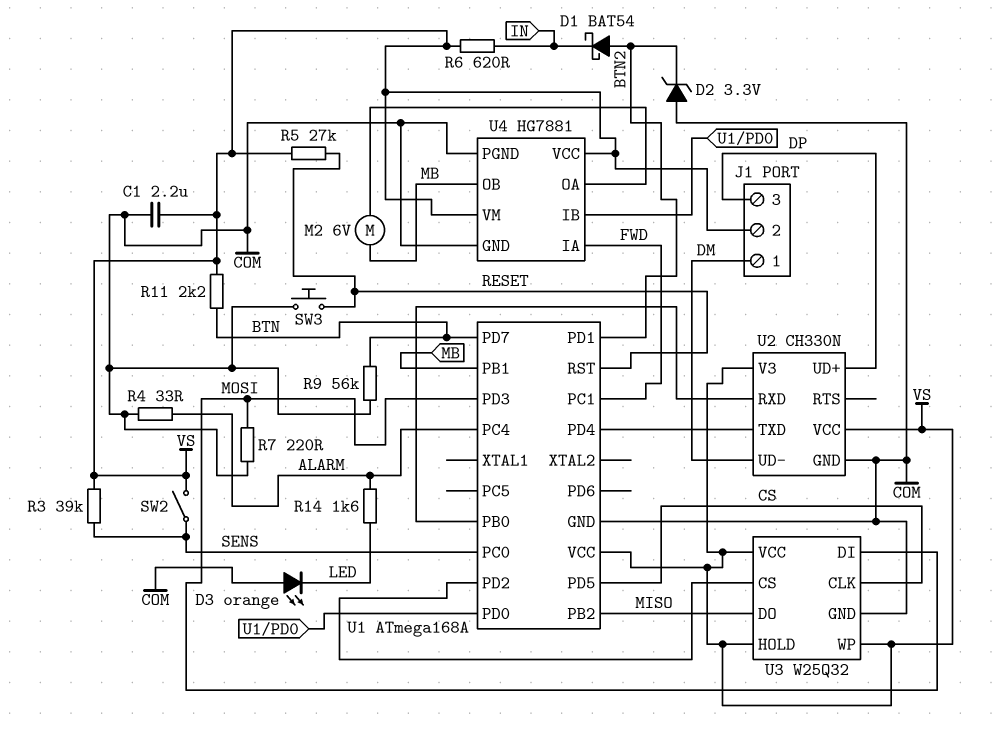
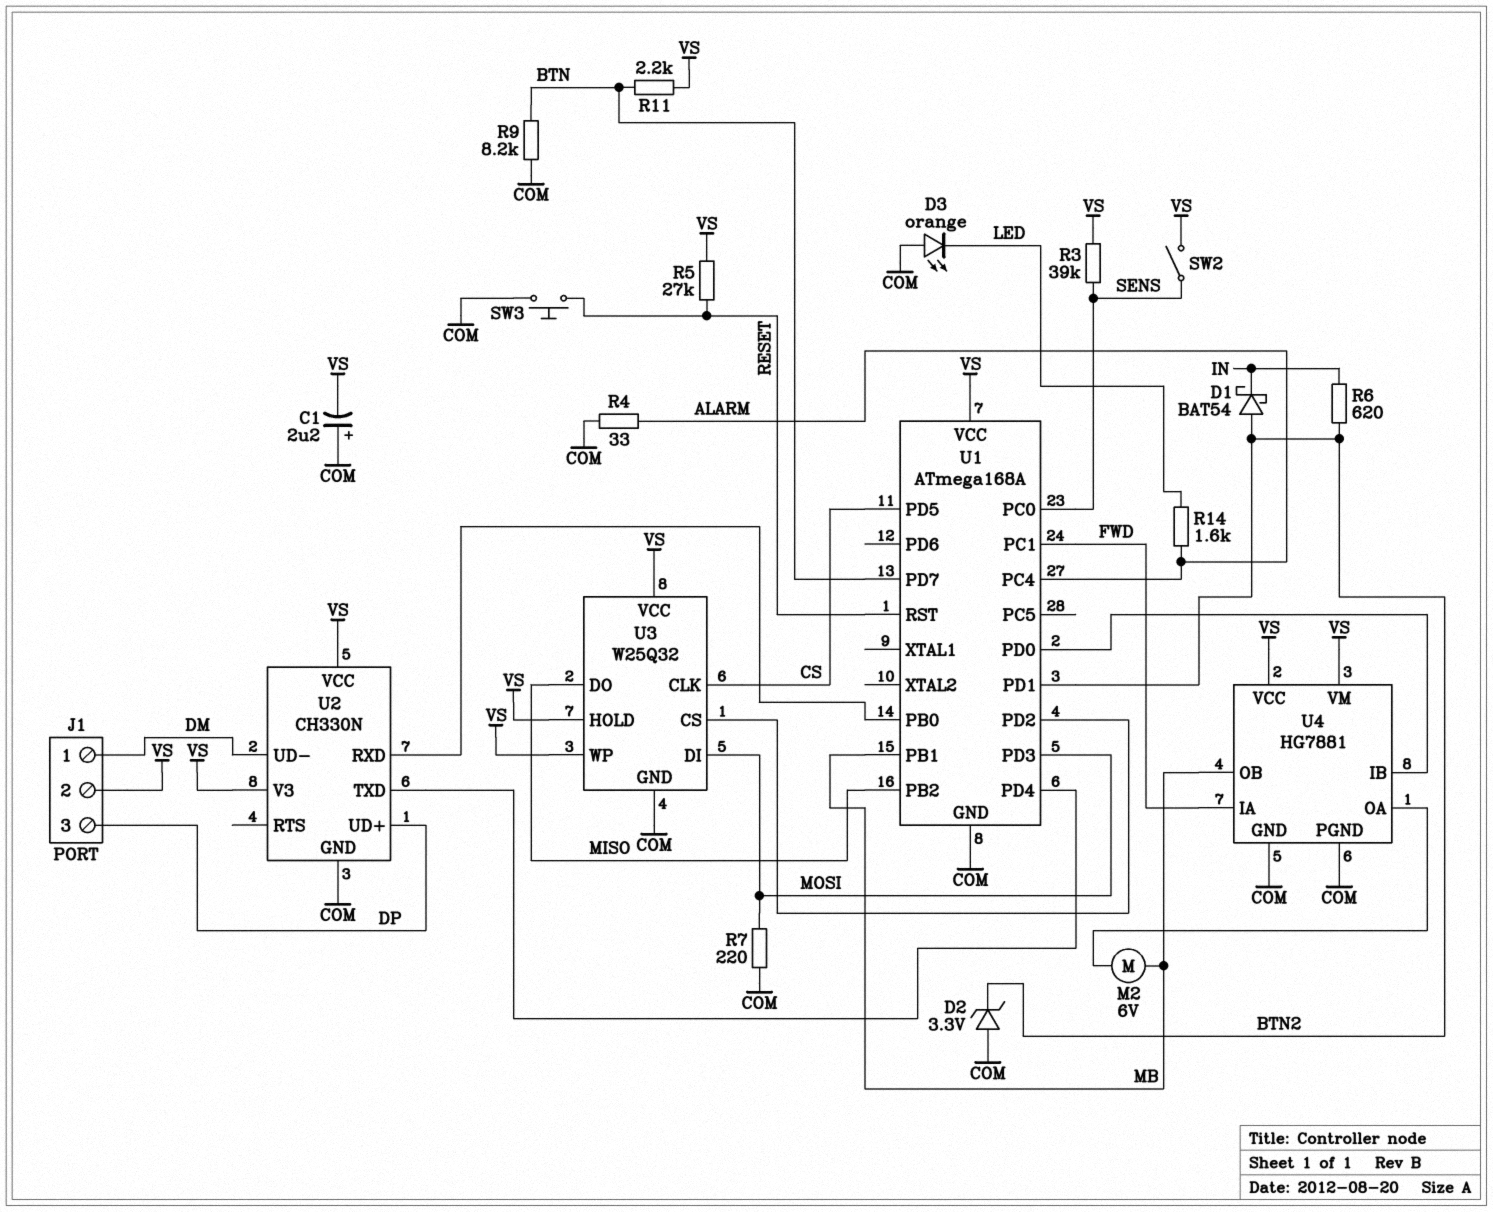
C1: 2.2uF (COM, VS) -> 2.2uF (plus COM, minus VS)
R6: 620 (IN, VS) -> 620 (BTN2, IN)
R9: 56k (BTN, COM) -> 8.2k (BTN, COM)

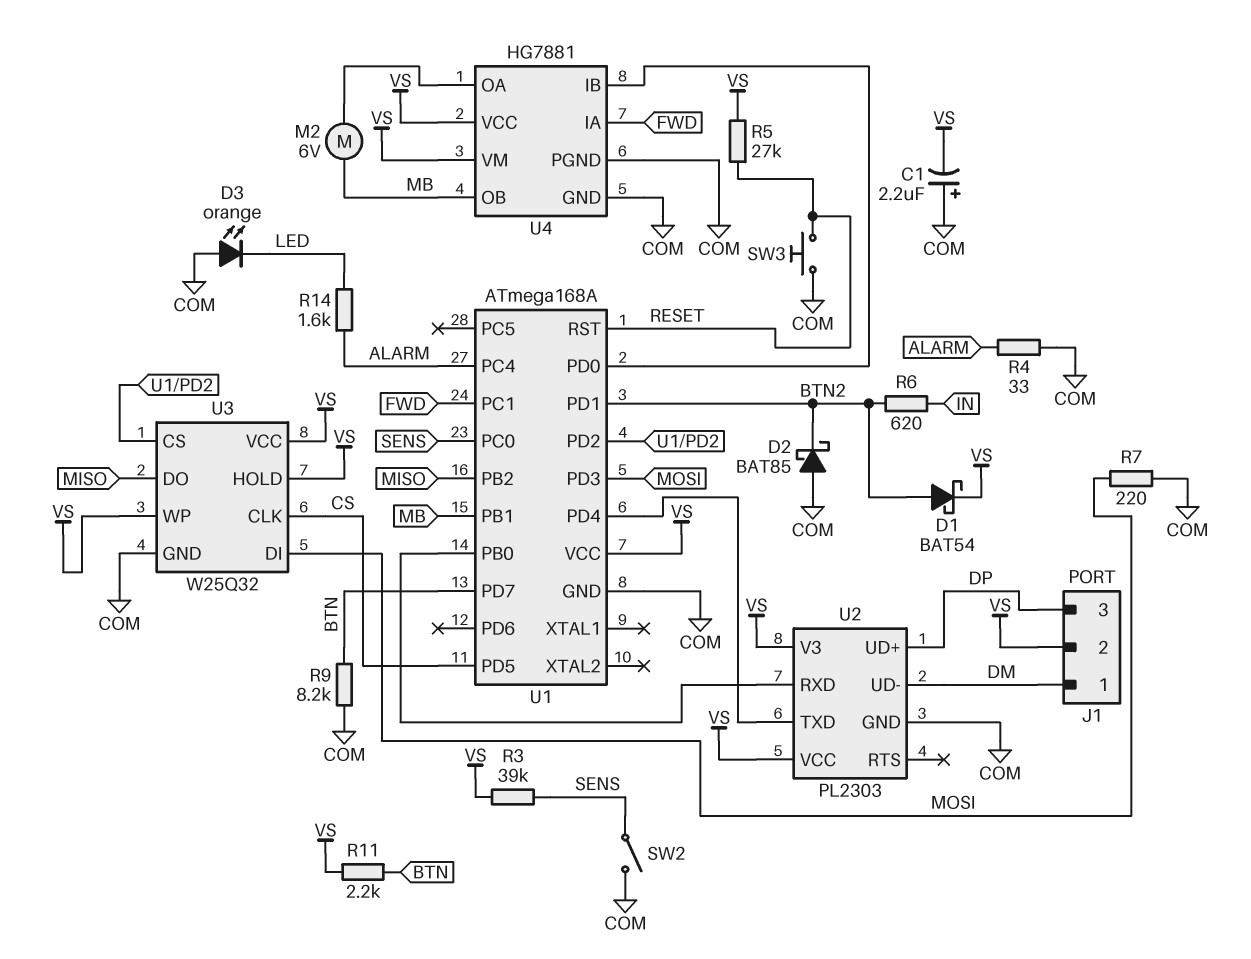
D1: schottky BAT54 (A BTN2, K IN) -> schottky BAT54 (A BTN2, K VS)
D2: zener 3.3V (A COM, K BTN2) -> schottky BAT85 (A COM, K BTN2)
SW2: switch (SENS, VS) -> switch (COM, SENS)
U2: CH330N -> PL2303

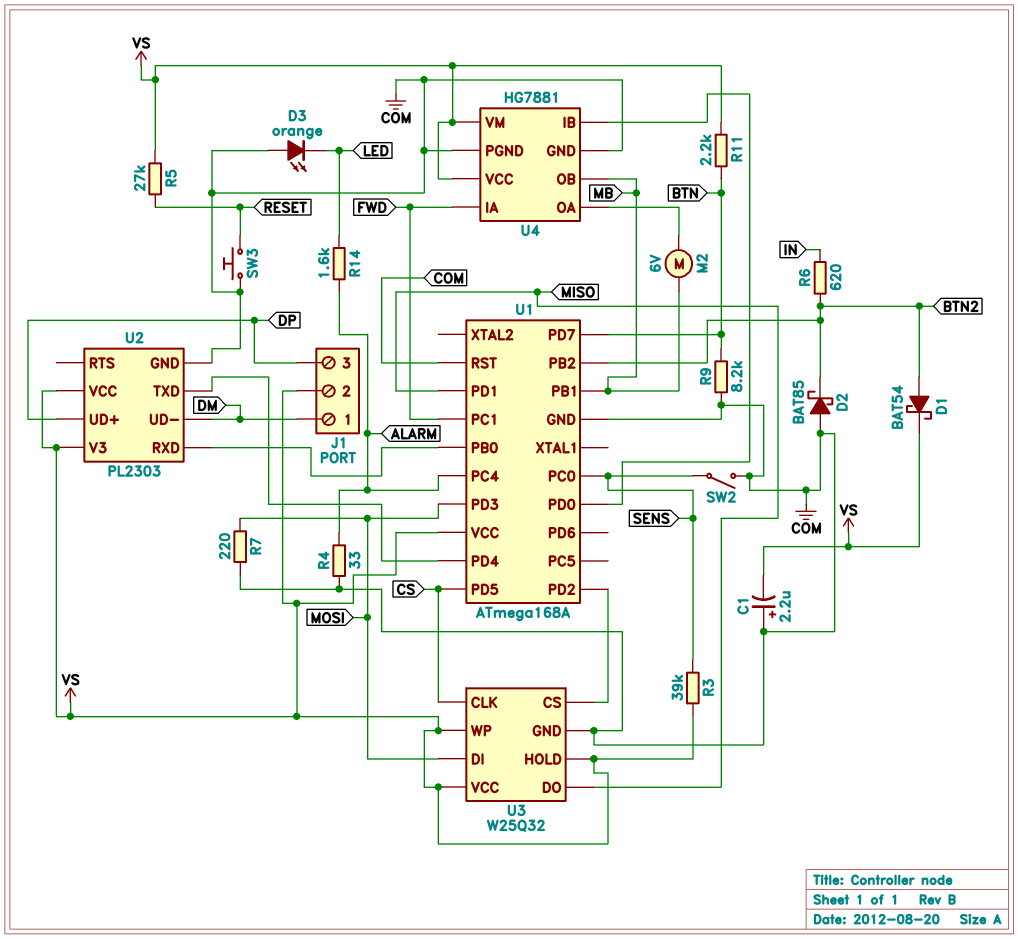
U1 pin PB2: MISO -> BTN2
U1 pin PD1: BTN2 -> MISO
U1 pin RST: RESET -> COM

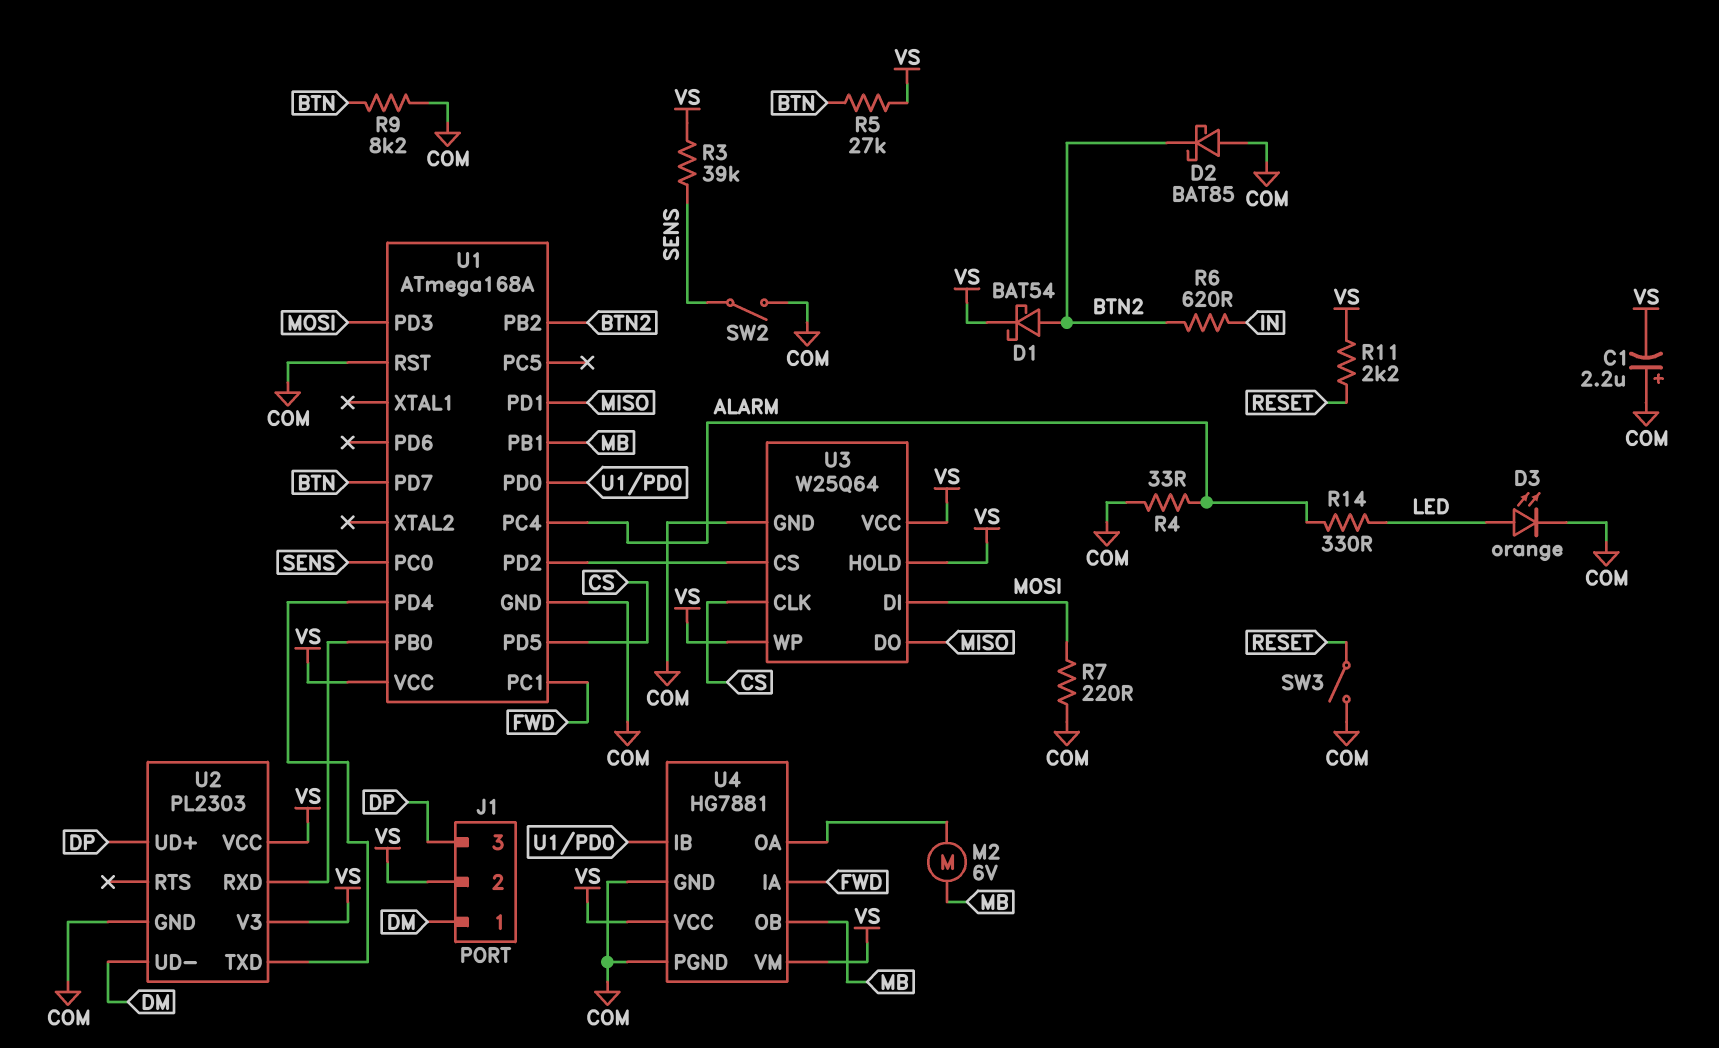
D3: LED orange (A COM, K LED) -> LED orange (A LED, K COM)
R5: 27k (RESET, VS) -> 27k (BTN, VS)
R11: 2.2k (BTN, VS) -> 2.2k (RESET, VS)
R14: 1.6k (ALARM, LED) -> 330 (ALARM, LED)
SW3: button (COM, RESET) -> switch (COM, RESET)
U3: W25Q32 -> W25Q64

